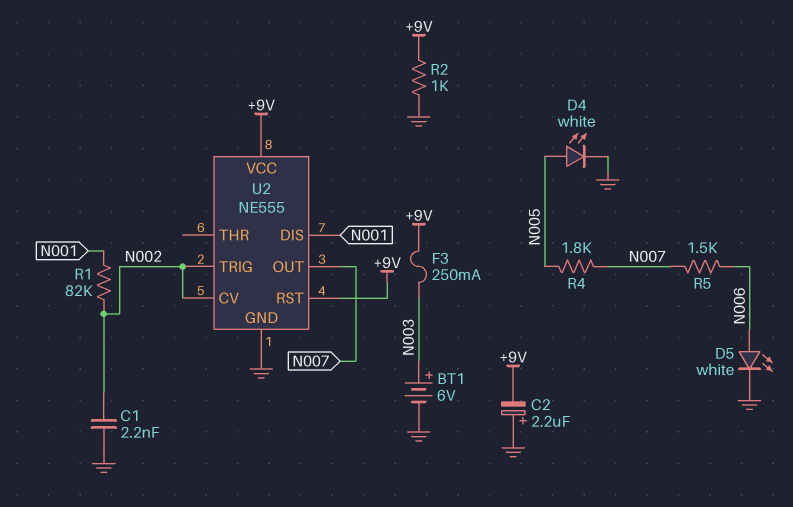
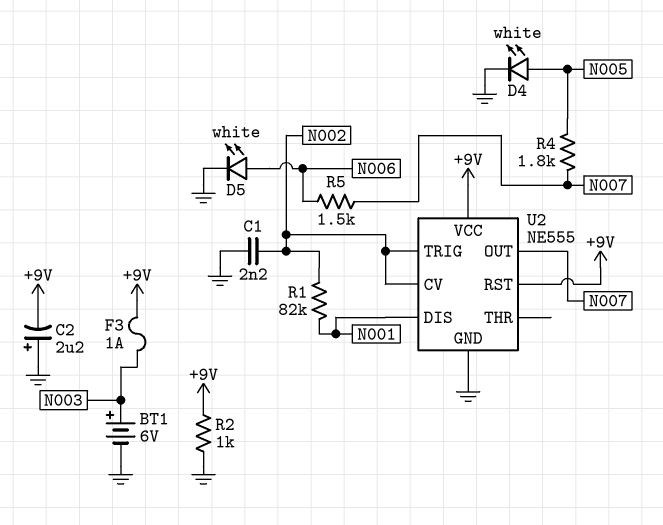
F3: 250mA (+9V, N003) -> 1A (+9V, N003)

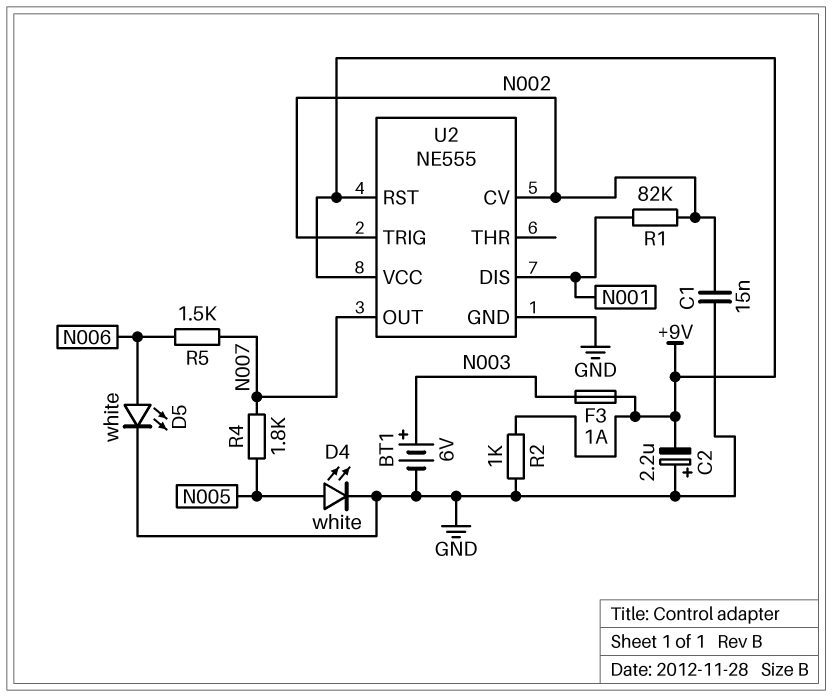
C1: 2.2nF (GND, N002) -> 15nF (GND, N002)

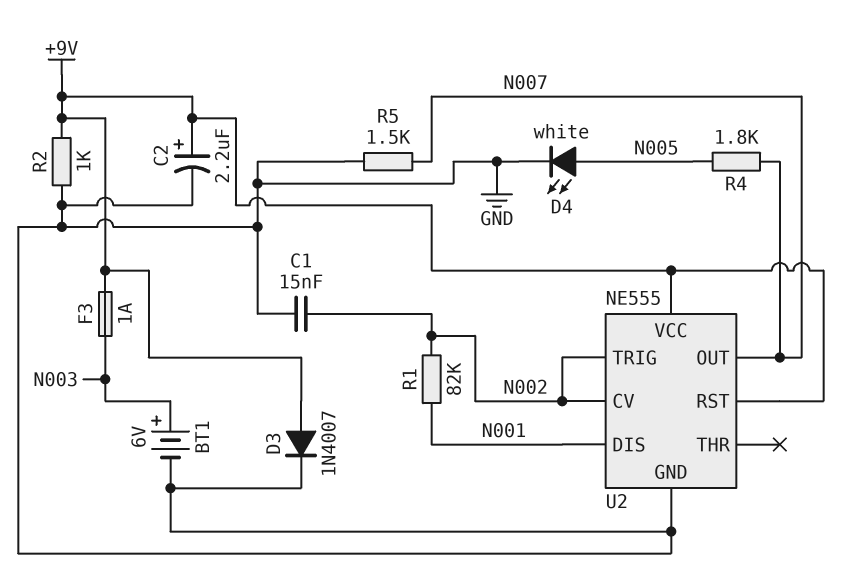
C2: 2.2uF (plus GND, minus +9V) -> 2.2uF (plus +9V, minus GND)
D3: none -> diode 1N4007 (A +9V, K GND)
D5: LED white (A N006, K GND) -> none
R5: 1.5k (N006, N007) -> 1.5k (GND, N007)

